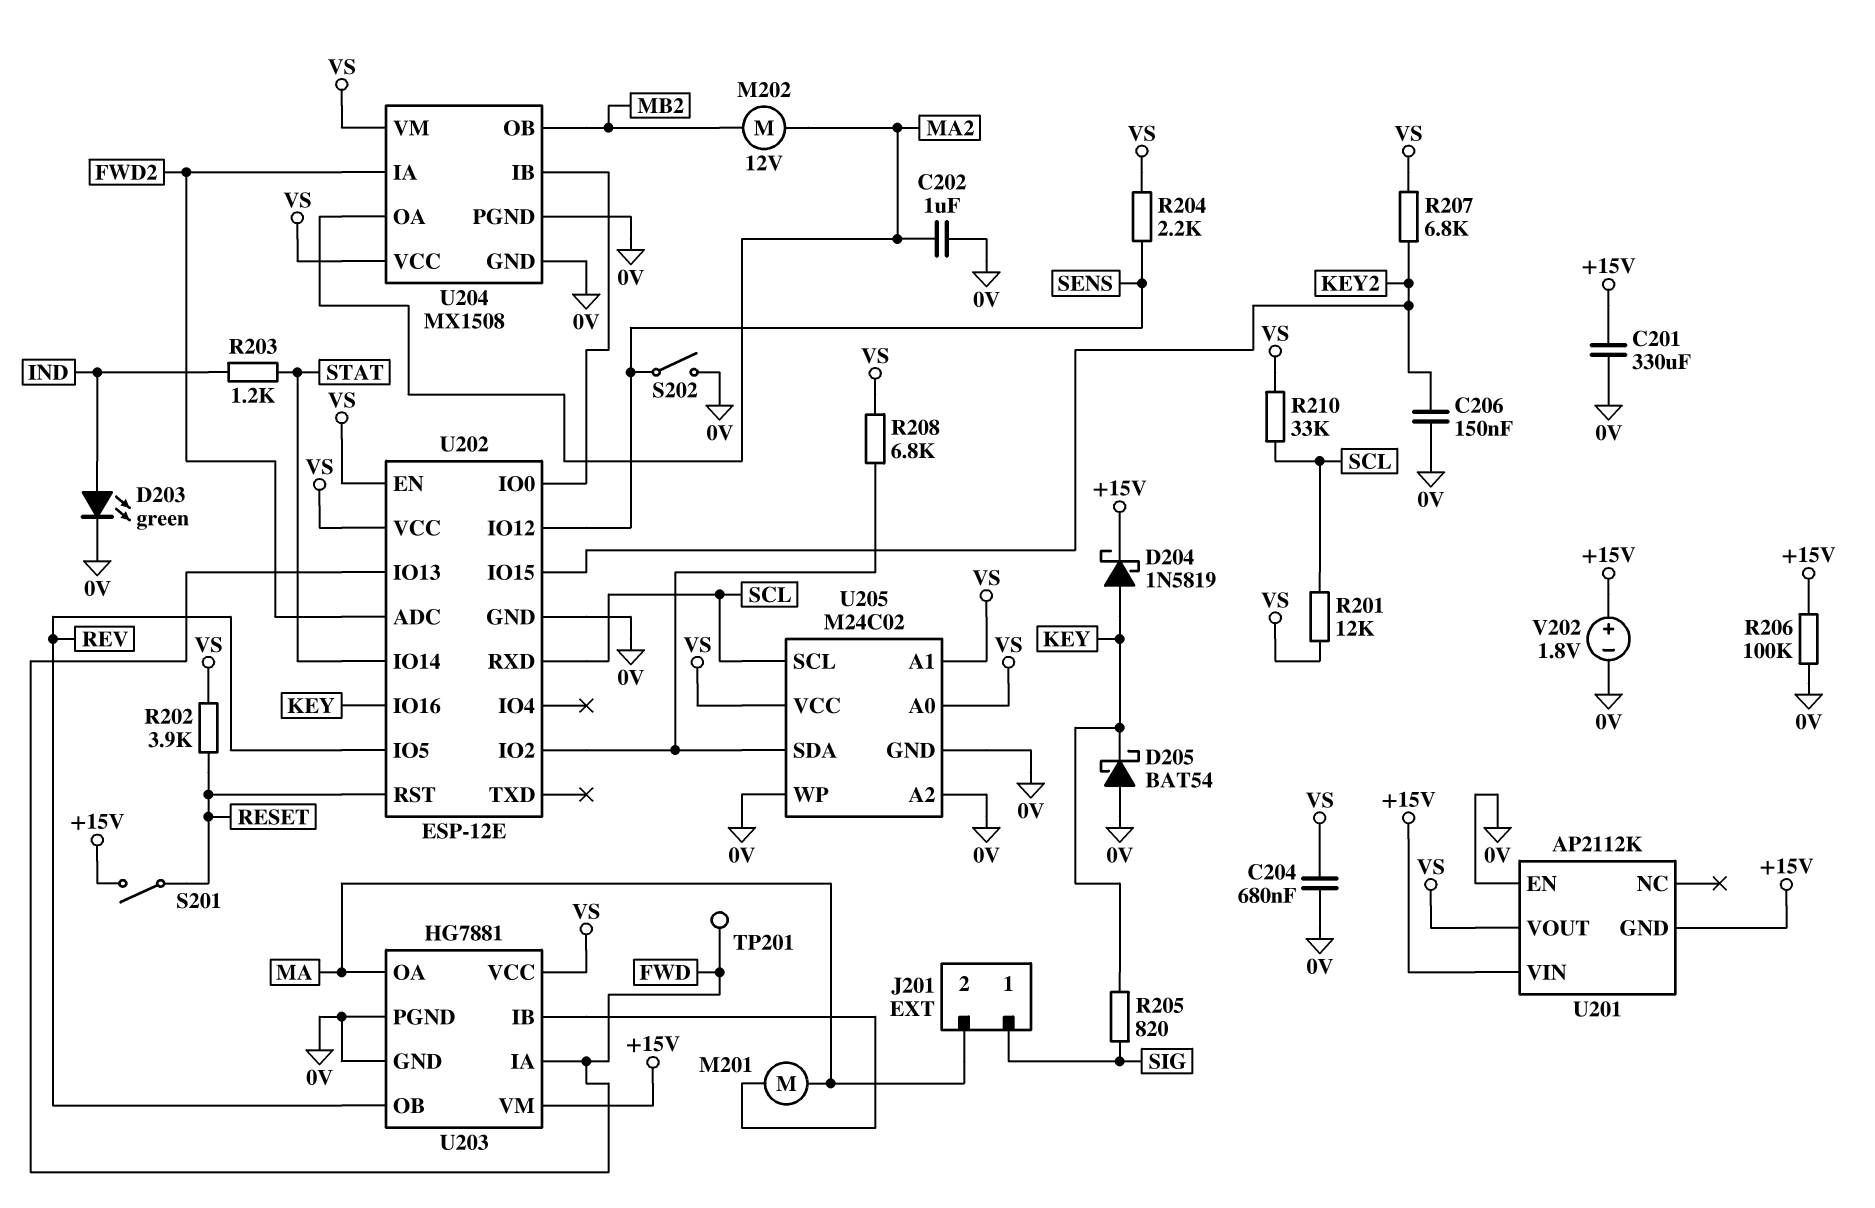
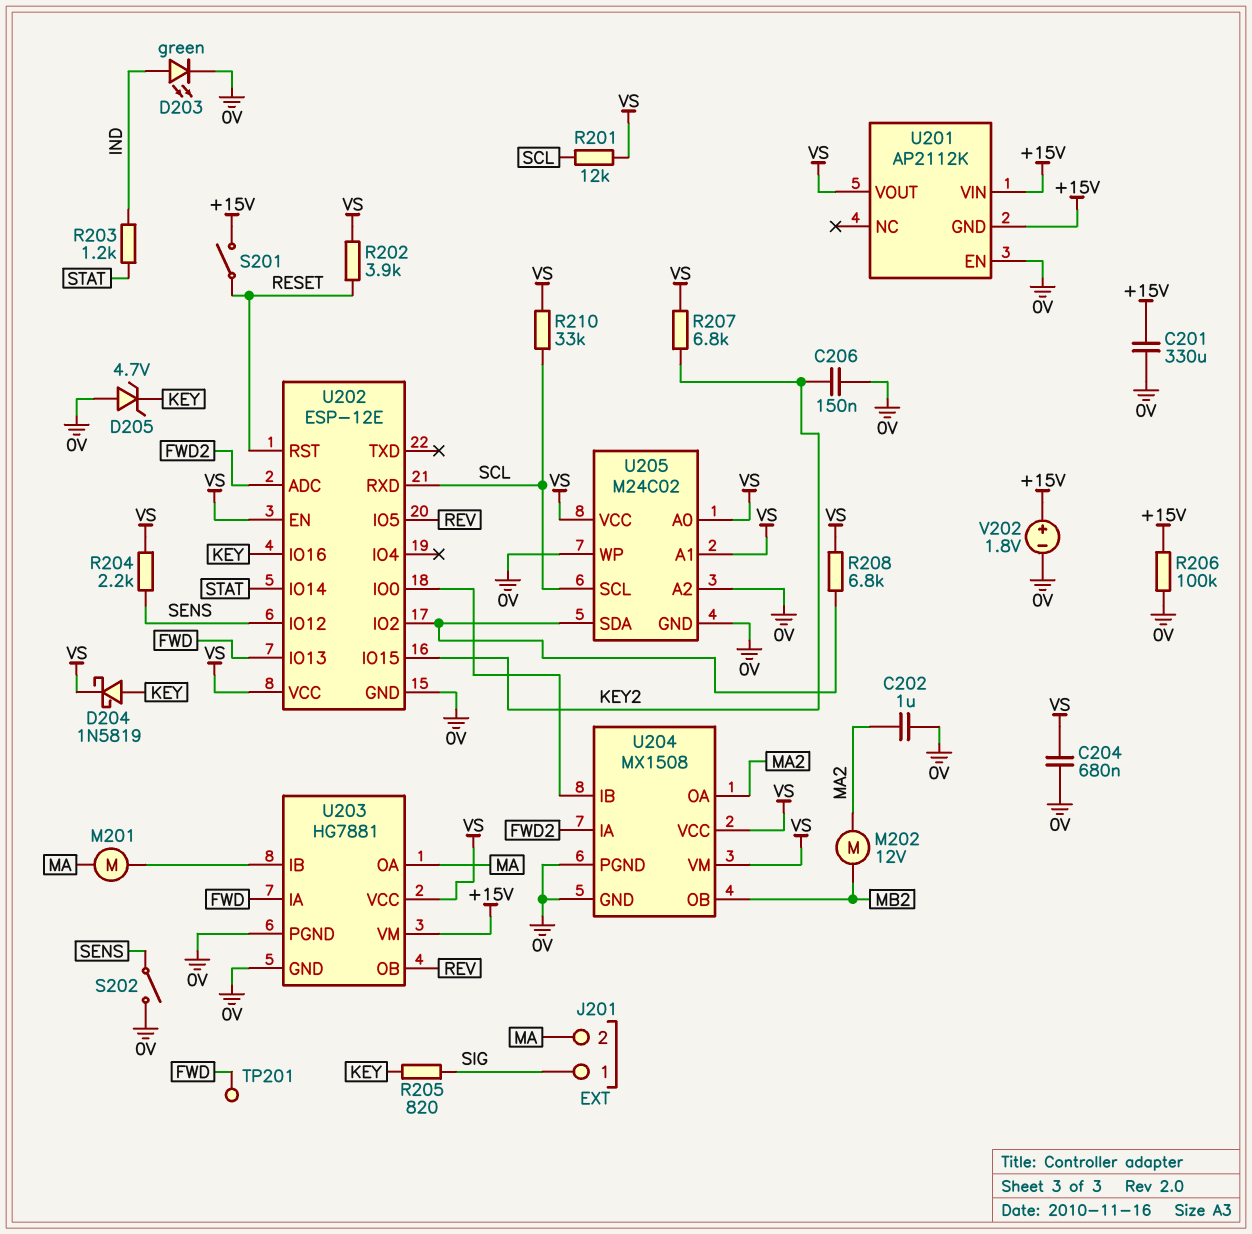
D204: schottky 1N5819 (A KEY, K +15V) -> schottky 1N5819 (A KEY, K VS)
D205: schottky BAT54 (A 0V, K KEY) -> zener 4.7V (A 0V, K KEY)

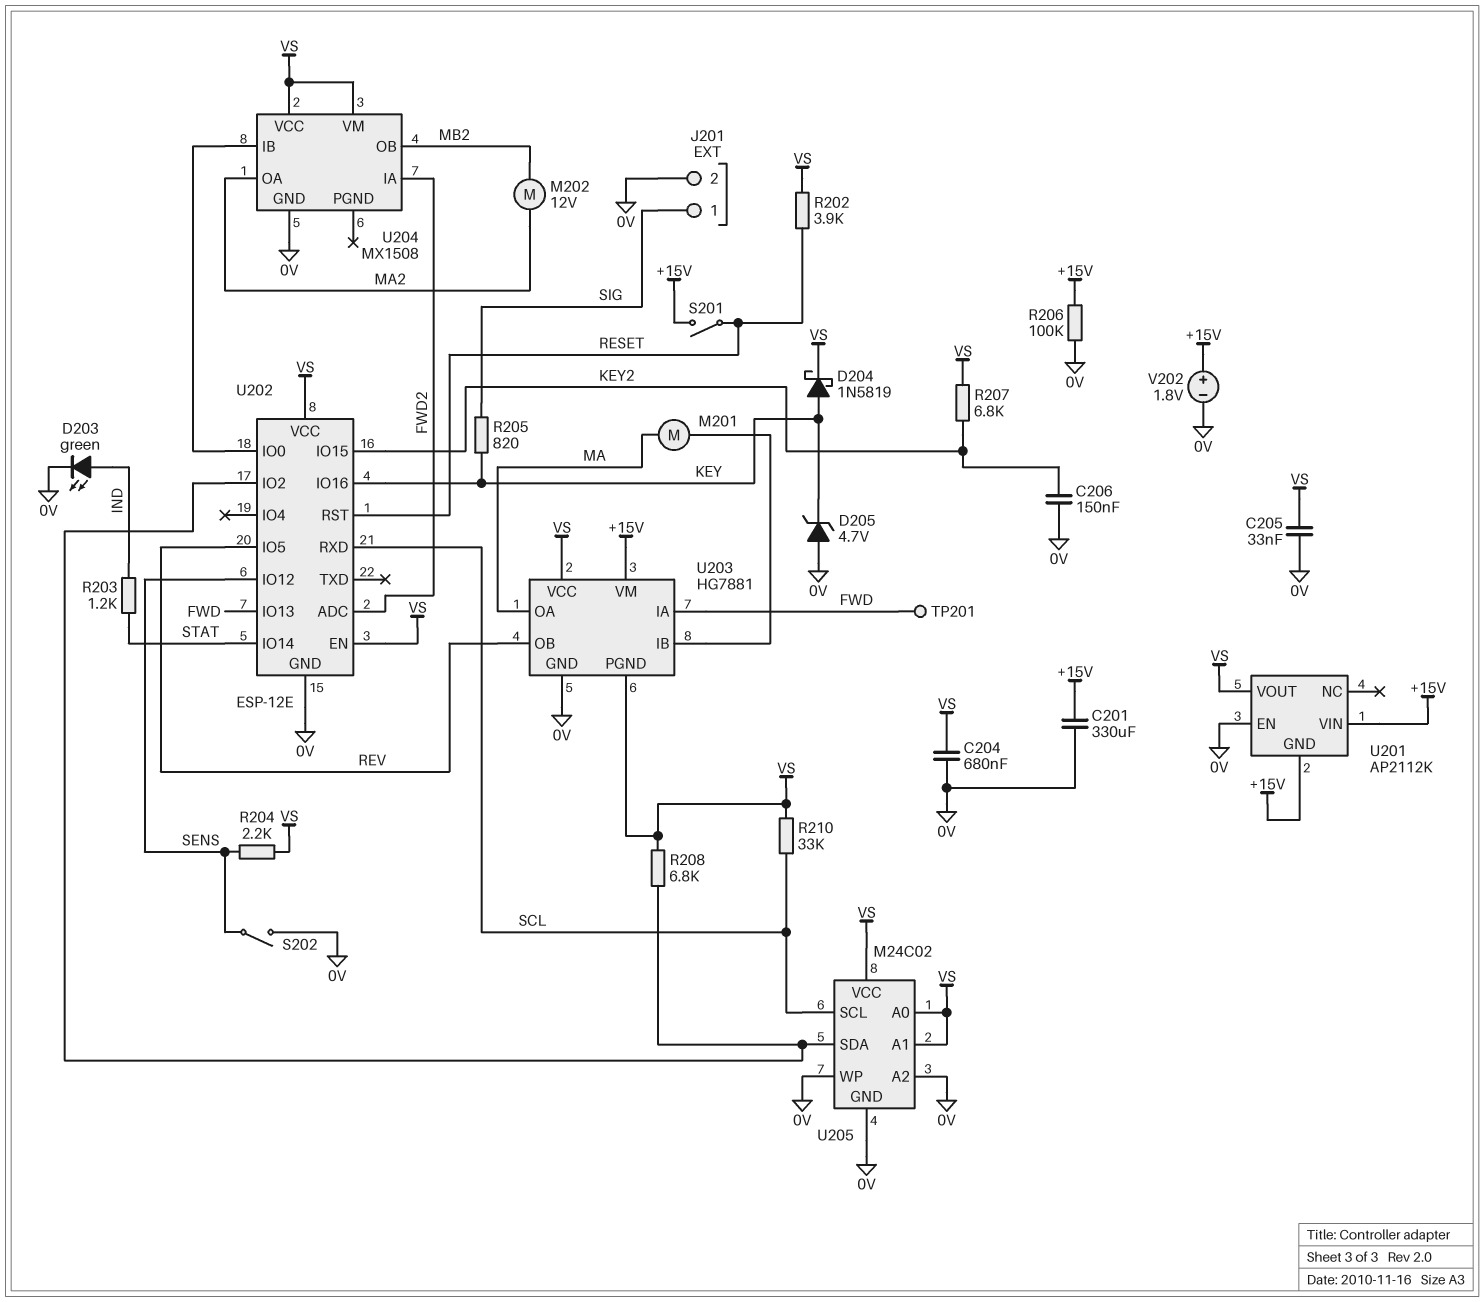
C202: 1uF (0V, MA2) -> none
C205: none -> 33nF (0V, VS)
J201 pin 2: MA -> 0V
R201: 12k (SCL, VS) -> none
U203 pin PGND: 0V -> VS
U204 pin PGND: 0V -> none

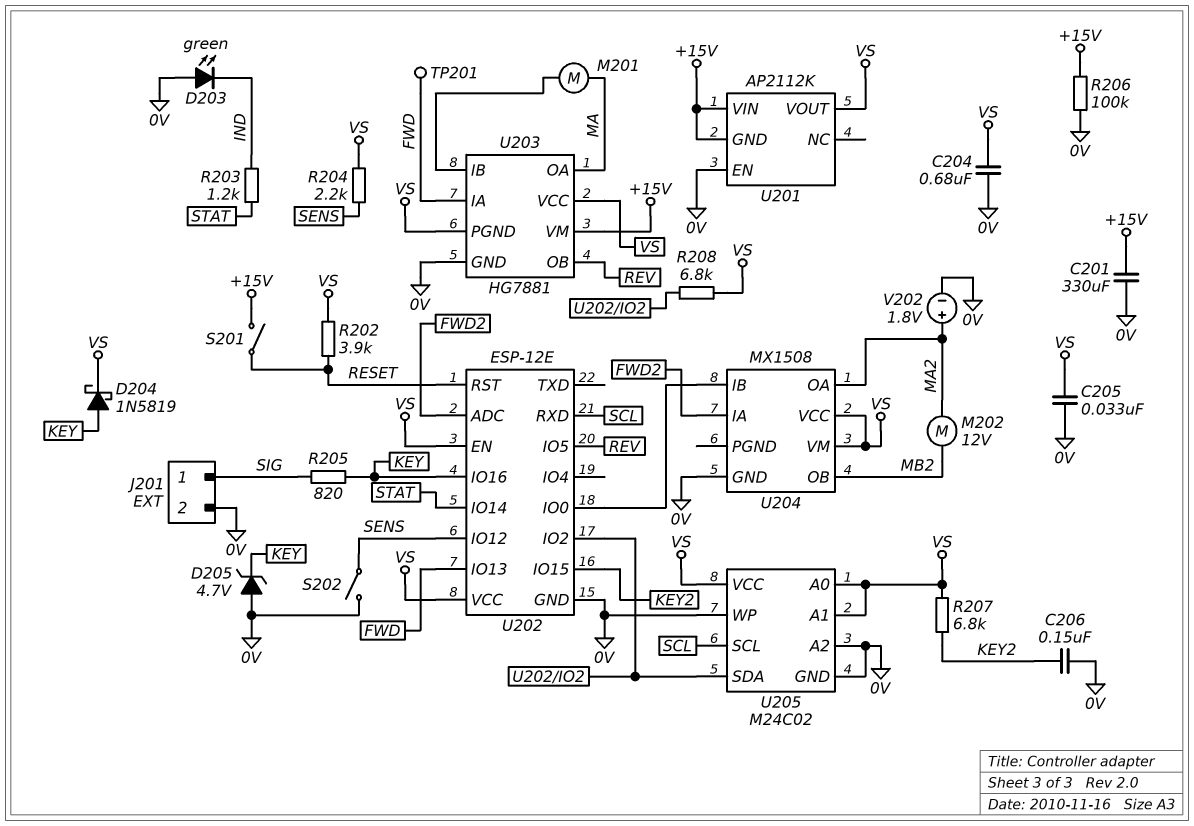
D203: LED green (A IND, K 0V) -> LED green (A 0V, K IND)
R210: 33k (SCL, VS) -> none
V202: 1.8V (plus +15V, minus 0V) -> 1.8V (plus MA2, minus 0V)

